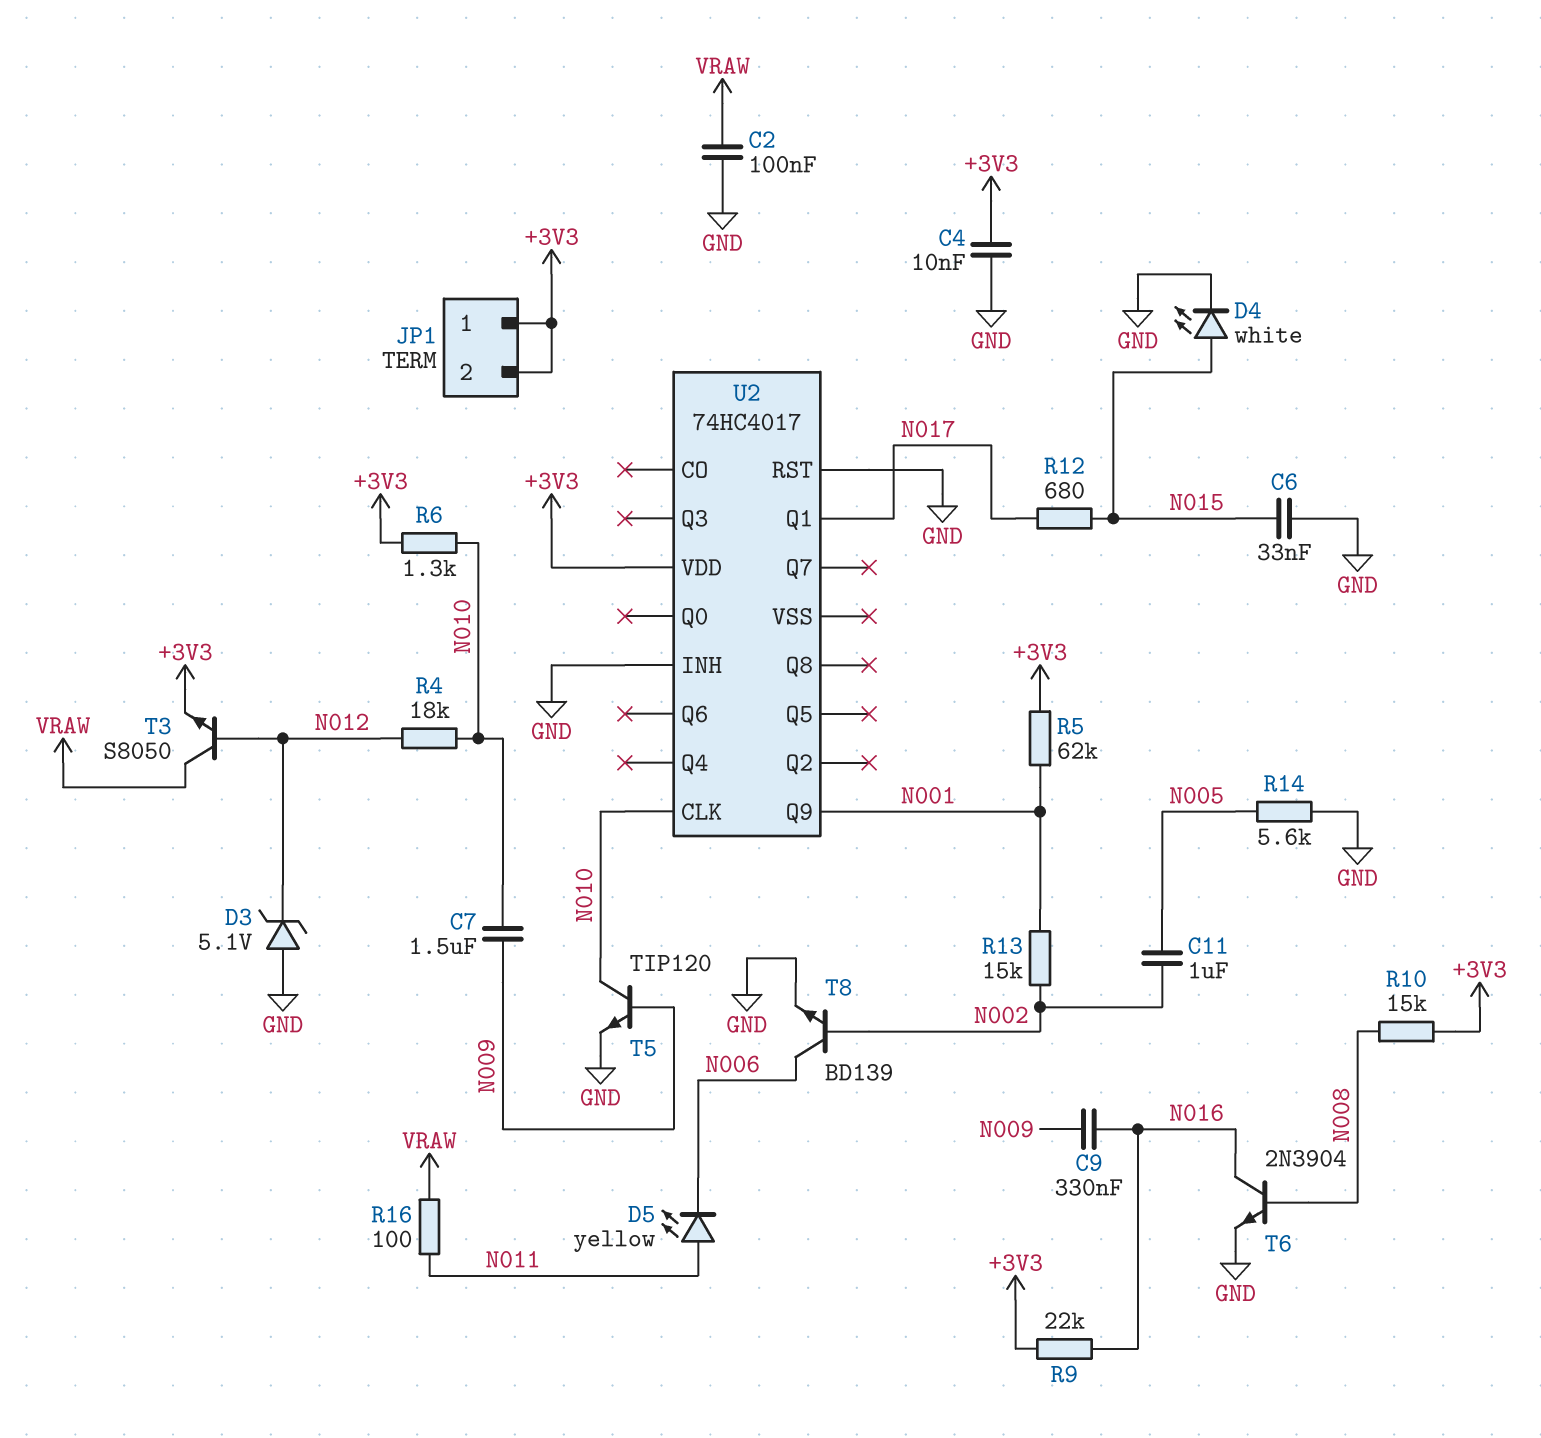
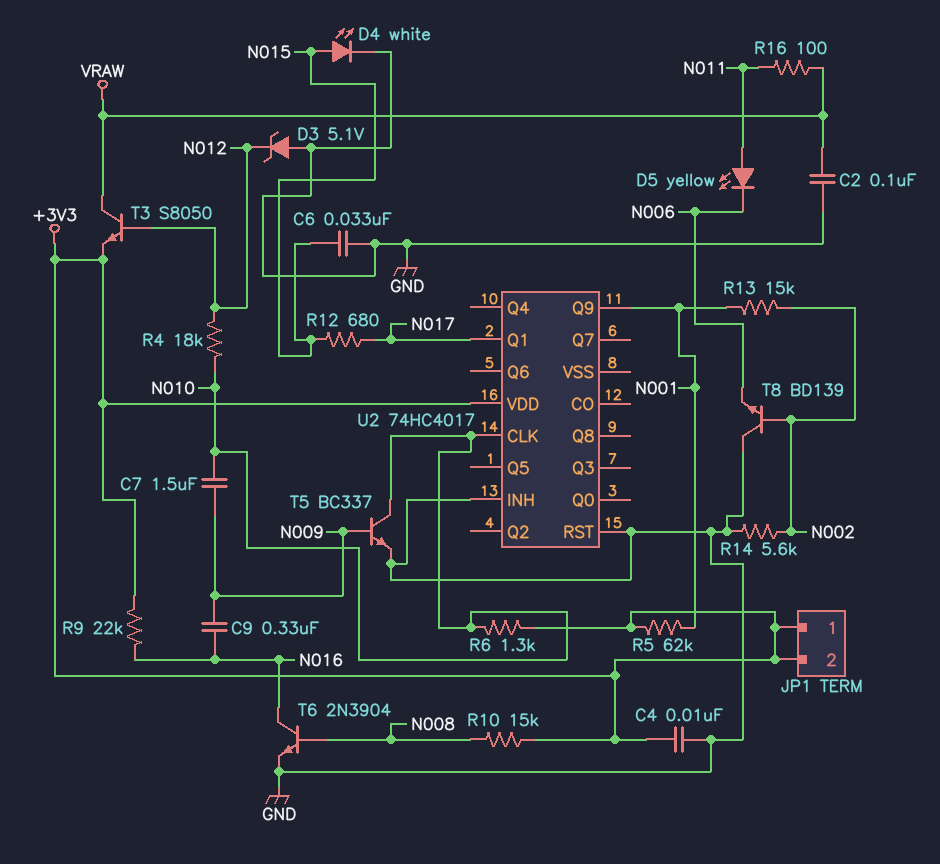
C11: 1uF (N002, N005) -> none
R14: 5.6k (GND, N005) -> 5.6k (GND, N002)
T5: NPN TIP120 (B N009, C N010, E GND) -> NPN BC337 (B N009, C N010, E GND)
T8: NPN BD139 (B N002, C N006, E GND) -> NPN BD139 (B N002, C GND, E N006)

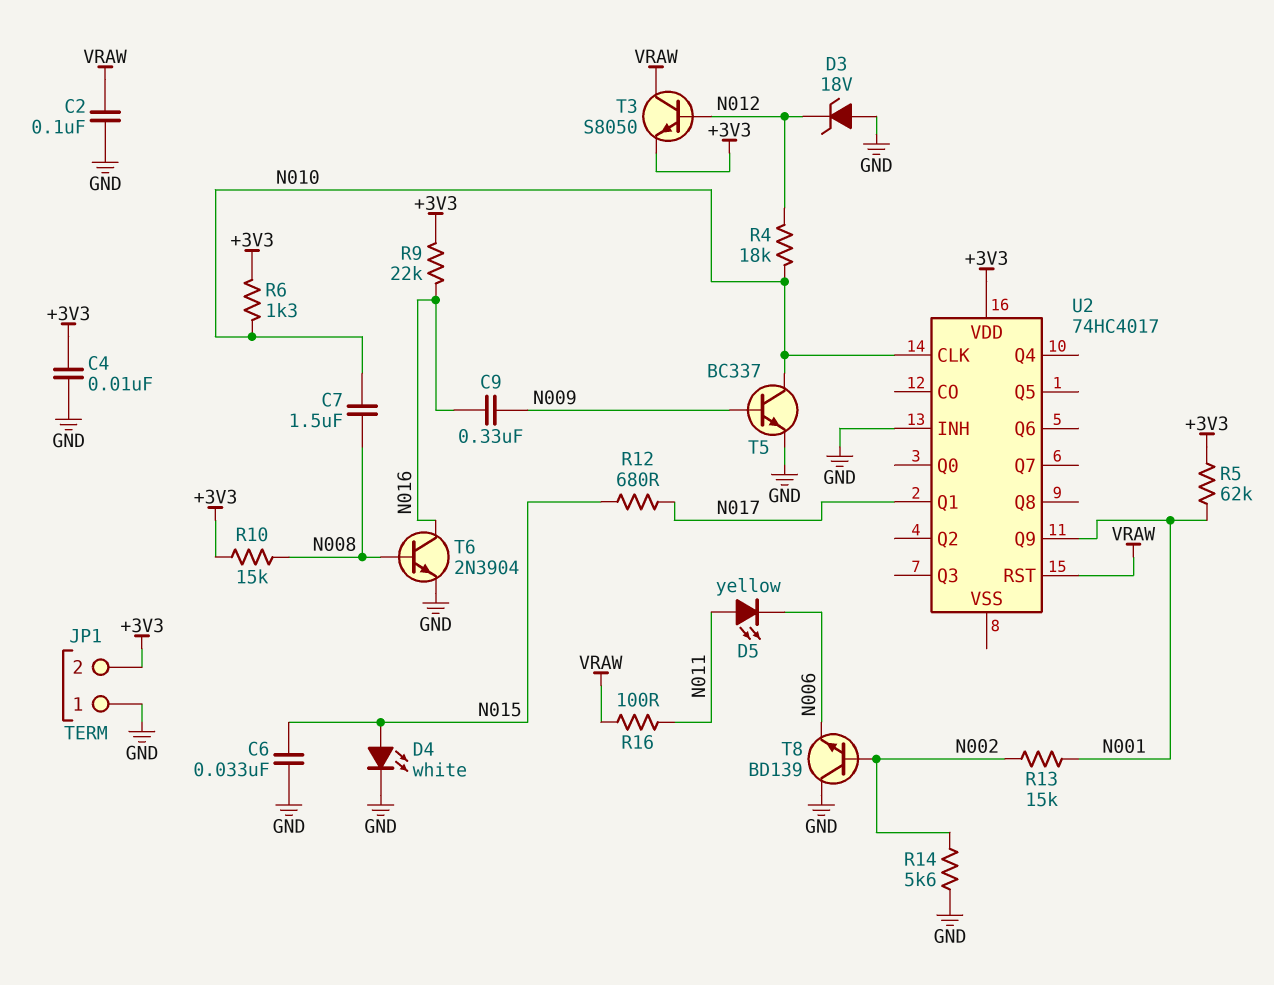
C7: 1.5uF (N009, N010) -> 1.5uF (N008, N010)
D3: zener 5.1V (A GND, K N012) -> zener 18V (A GND, K N012)
JP1 pin 1: +3V3 -> GND
U2 pin RST: GND -> VRAW

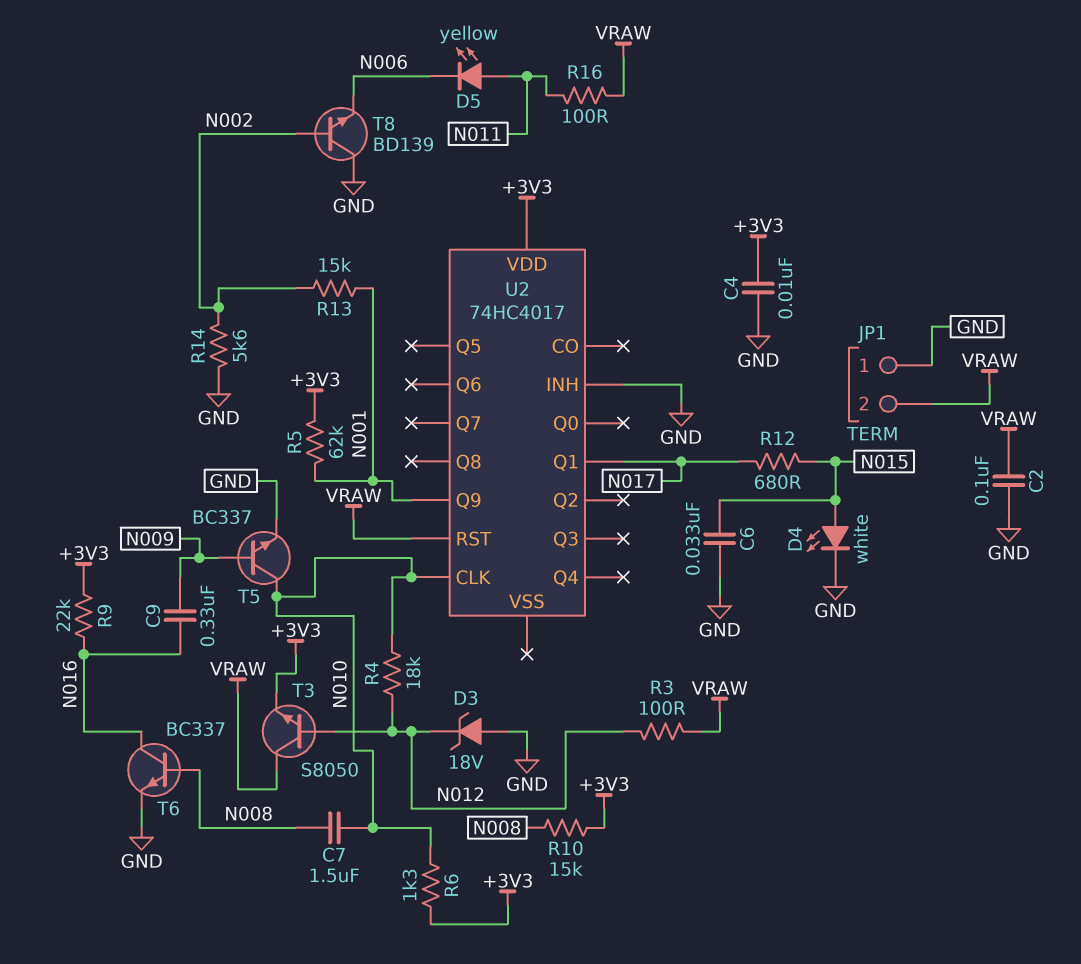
JP1 pin 2: +3V3 -> VRAW
R3: none -> 100 (N012, VRAW)
T6: NPN 2N3904 (B N008, C N016, E GND) -> NPN BC337 (B N008, C N016, E GND)

